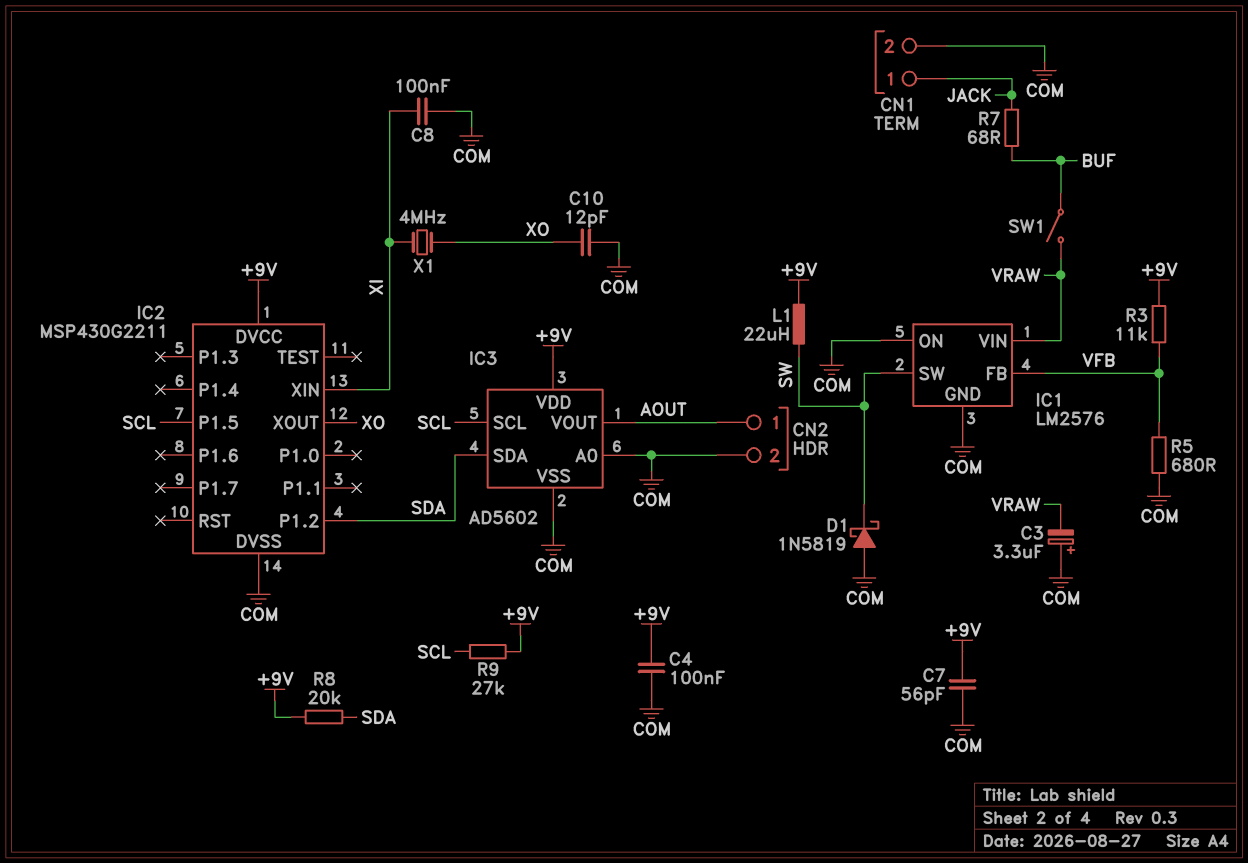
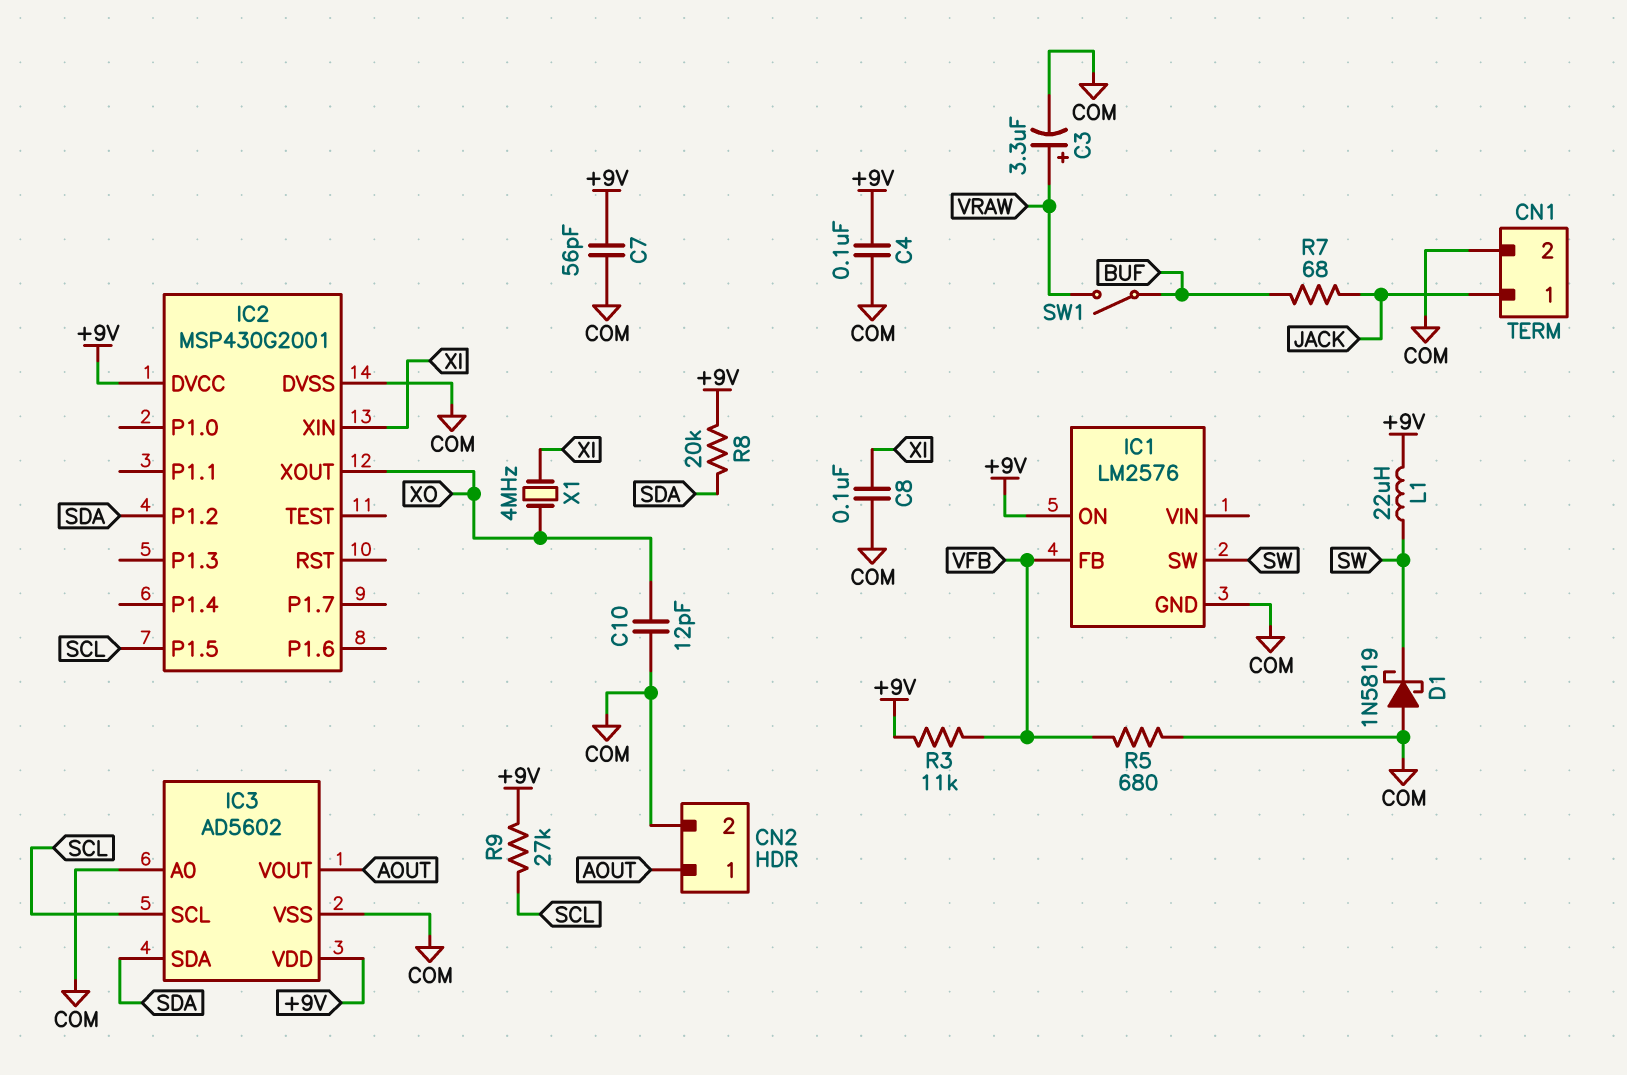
C3: 3.3uF (plus COM, minus VRAW) -> 3.3uF (plus VRAW, minus COM)
IC1 pin ON: COM -> +9V
IC1 pin VIN: VRAW -> none
IC2: MSP430G2211 -> MSP430G2001

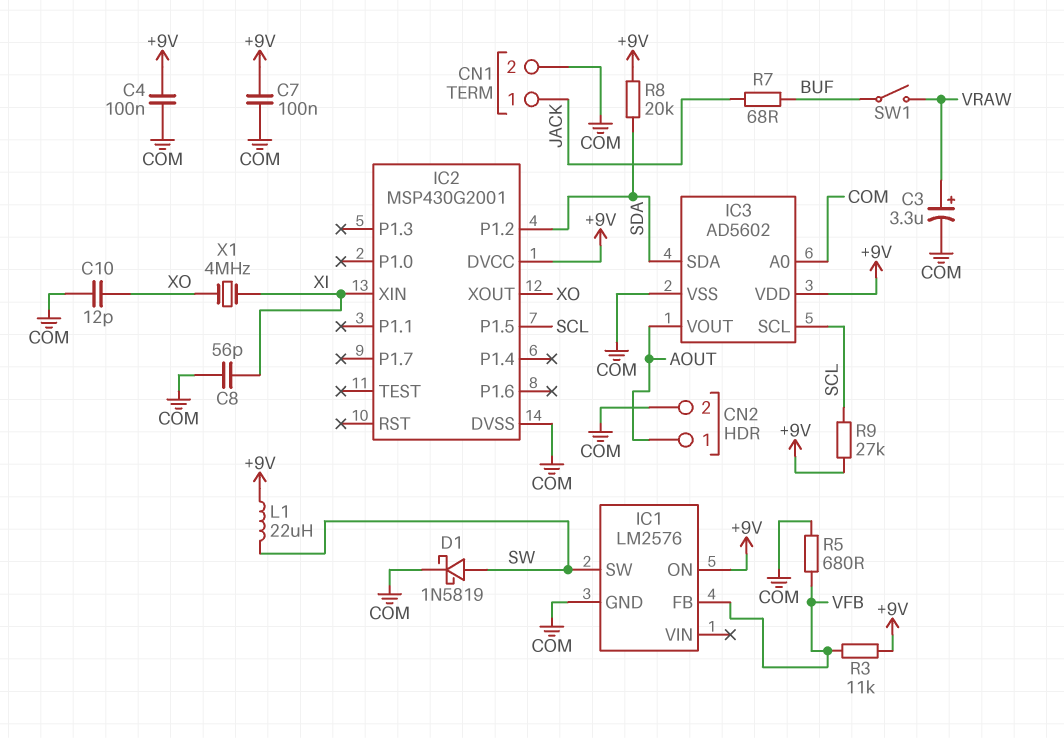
C7: 56pF (+9V, COM) -> 100nF (+9V, COM)
C8: 100nF (COM, XI) -> 56pF (COM, XI)
D1: schottky 1N5819 (A COM, K SW) -> schottky 1N5819 (A SW, K COM)

